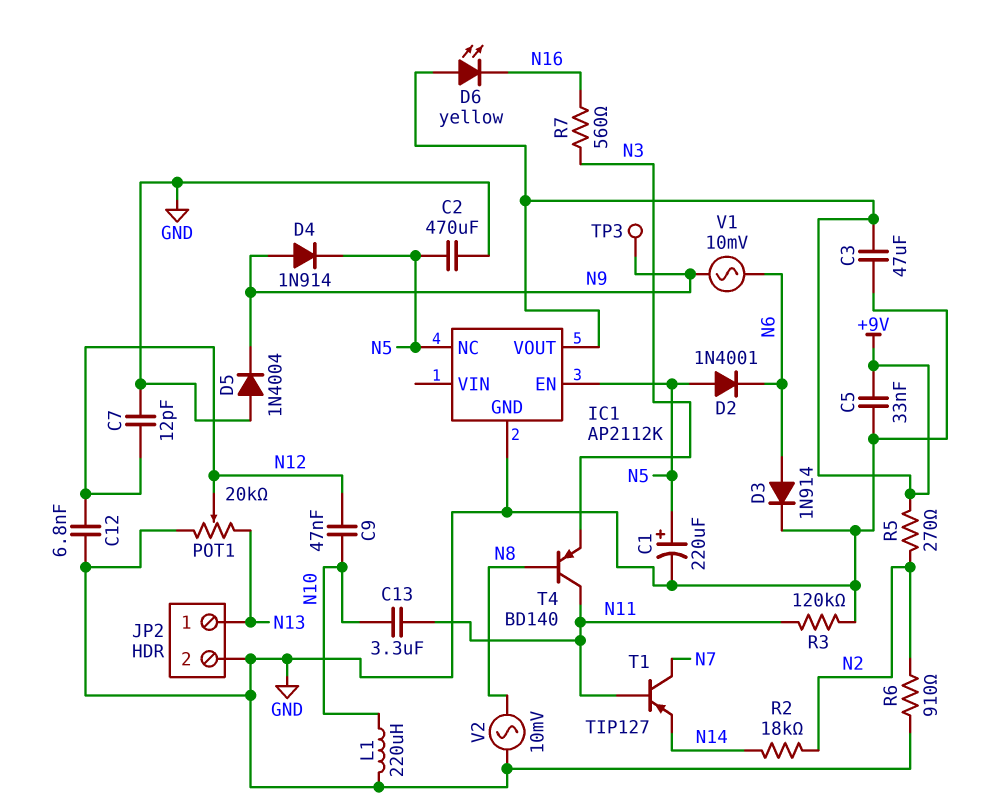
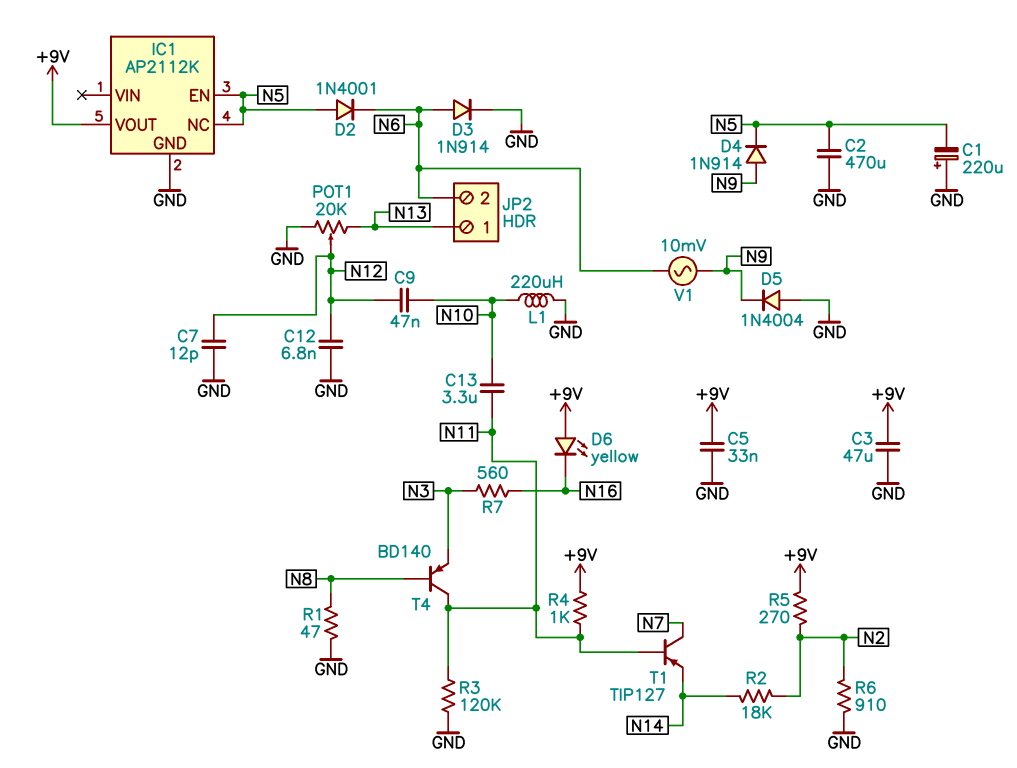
C1: 220uF (plus N5, minus GND) -> 220uF (plus GND, minus N5)
JP2 pin 2: GND -> N6
R1: none -> 47 (GND, N8)
R4: none -> 1k (+9V, N11)
TP3: test point (N9) -> none
V2: AC 10mV (GND, N8) -> none

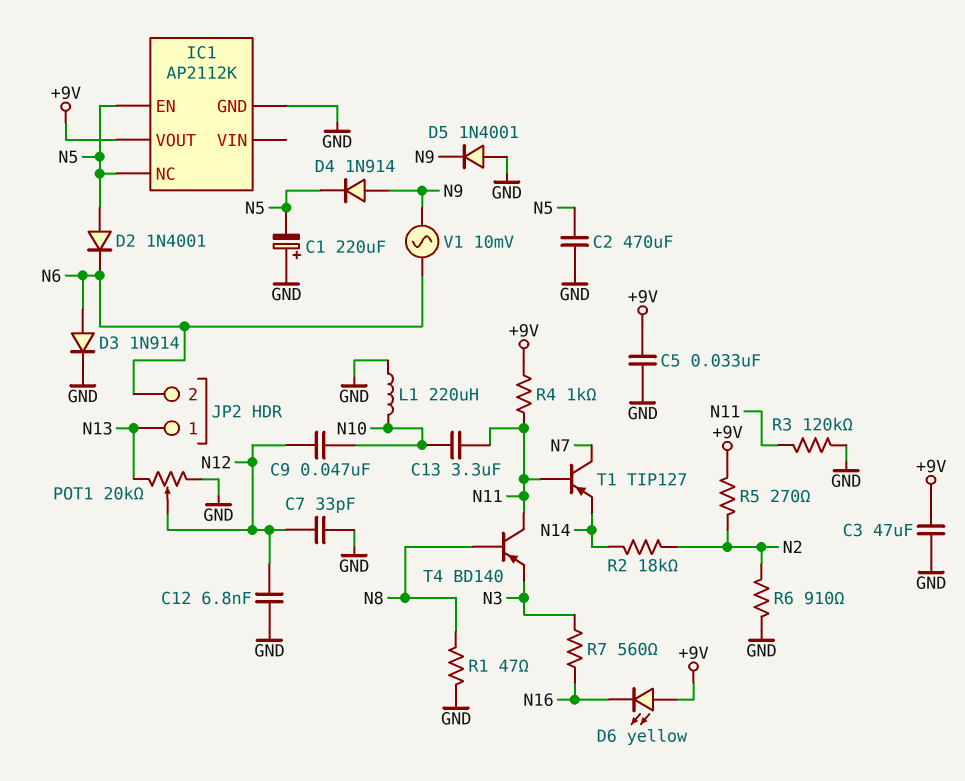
C7: 12pF (GND, N12) -> 33pF (GND, N12)
D5: diode 1N4004 (A GND, K N9) -> diode 1N4001 (A GND, K N9)

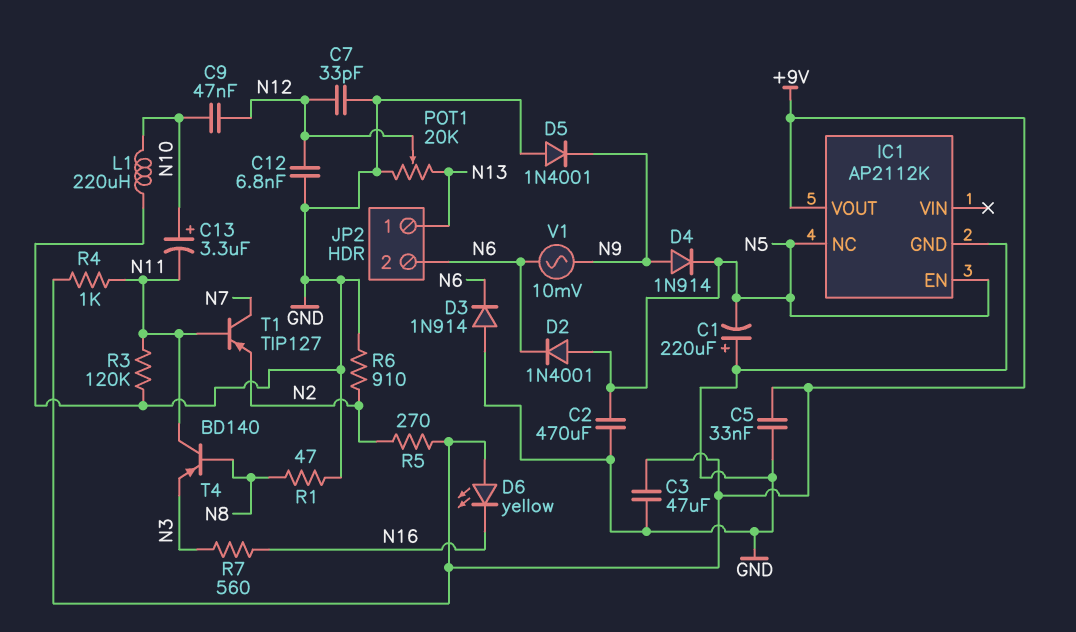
C13: 3.3uF (N10, N11) -> 3.3uF (plus N10, minus N11)
D3: diode 1N914 (A N6, K GND) -> diode 1N914 (A GND, K N6)
R2: 18k (N2, N14) -> none
T1: PNP TIP127 (B N11, C N7, E N14) -> PNP TIP127 (B N11, C N7, E N2)

